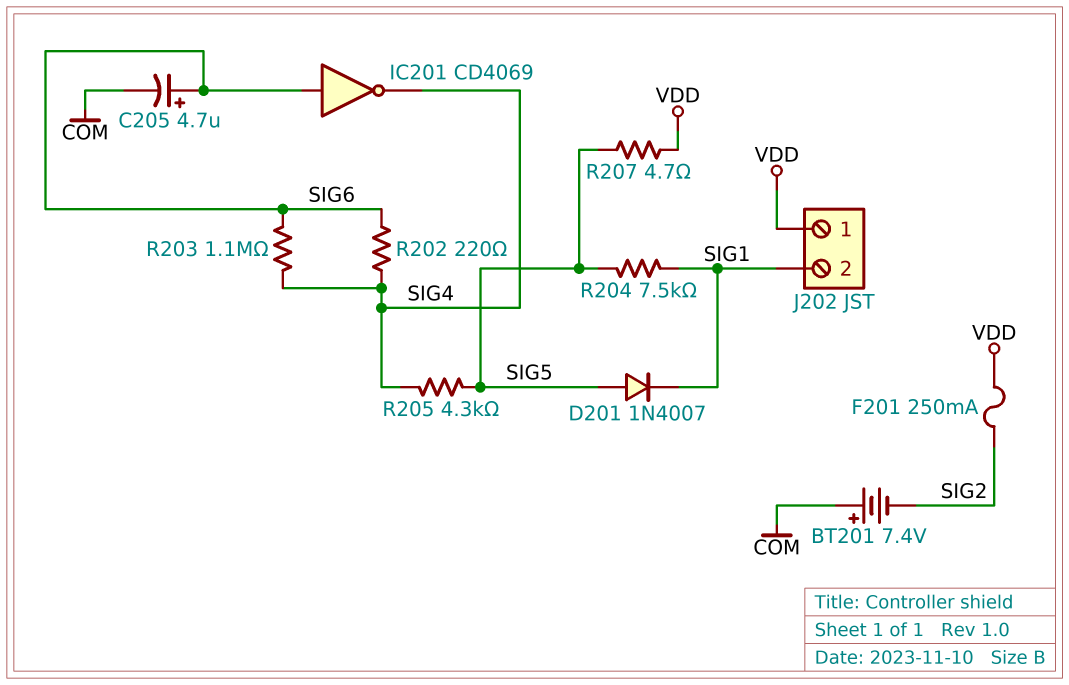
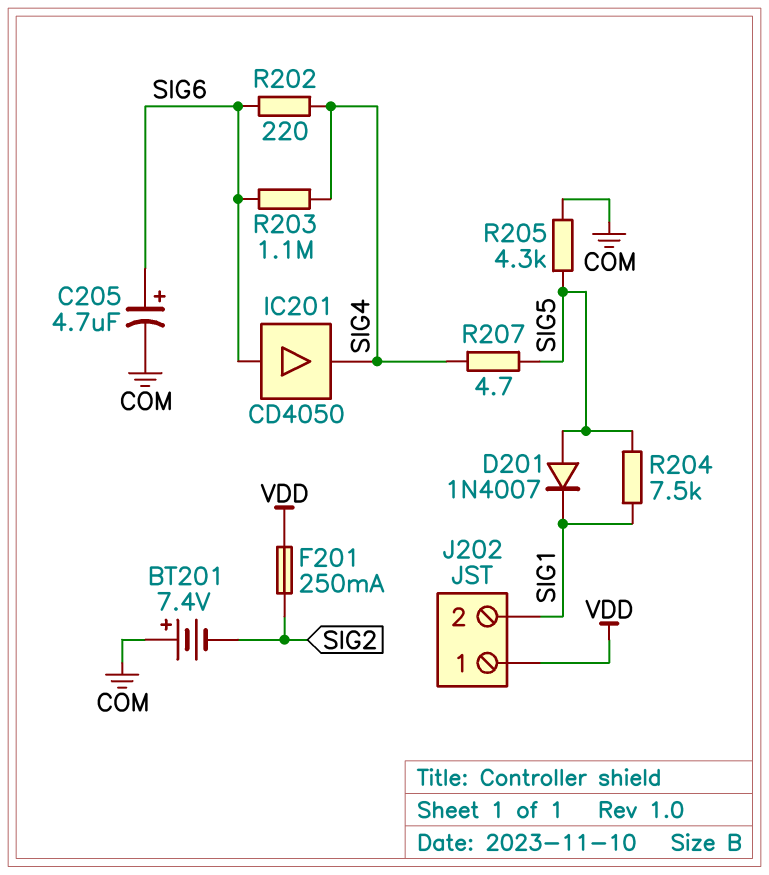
IC201: NOT CD4069 (in SIG6, out SIG4) -> buffer CD4050 (in SIG6, out SIG4)
R205: 4.3k (SIG4, SIG5) -> 4.3k (COM, SIG5)
R207: 4.7 (SIG5, VDD) -> 4.7 (SIG4, SIG5)

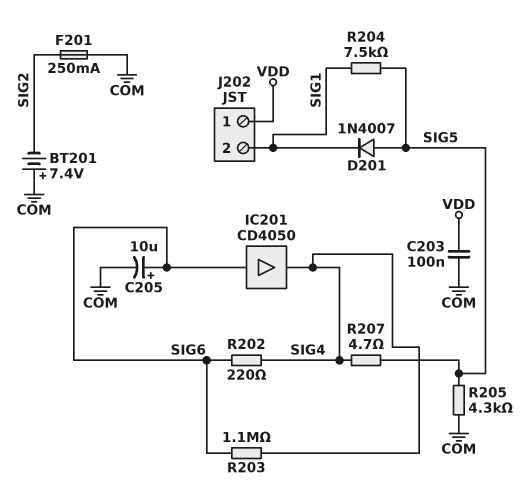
C203: none -> 100nF (COM, VDD)
C205: 4.7uF (plus SIG6, minus COM) -> 10uF (plus SIG6, minus COM)
F201: 250mA (SIG2, VDD) -> 250mA (COM, SIG2)

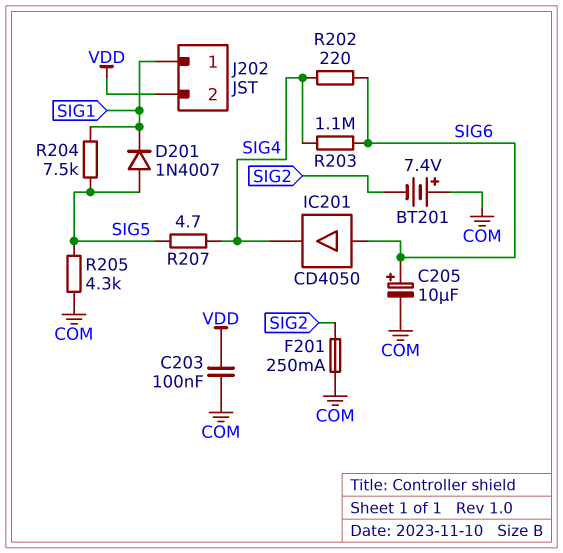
J202 pin 1: VDD -> SIG1
J202 pin 2: SIG1 -> VDD

